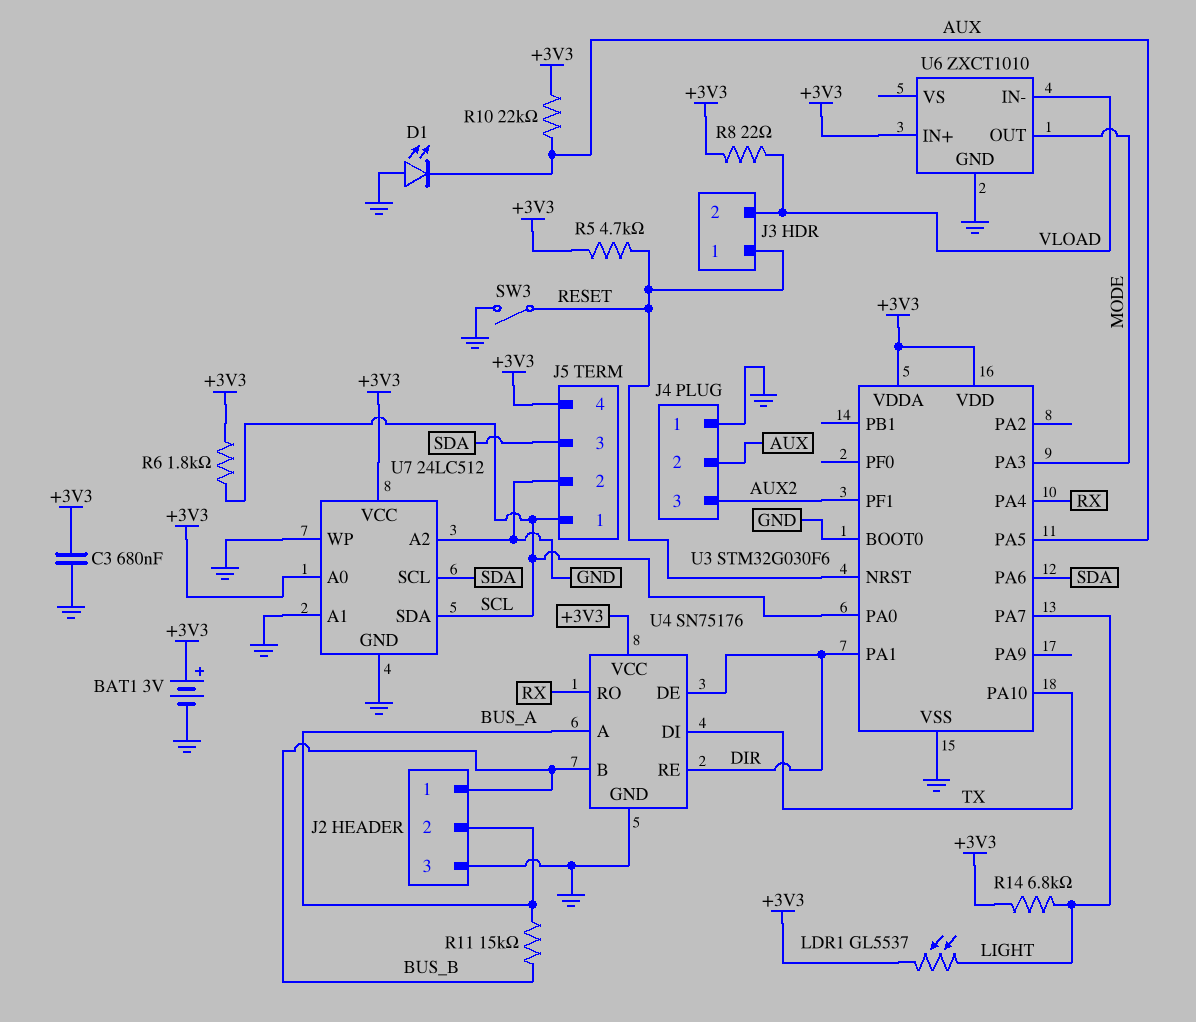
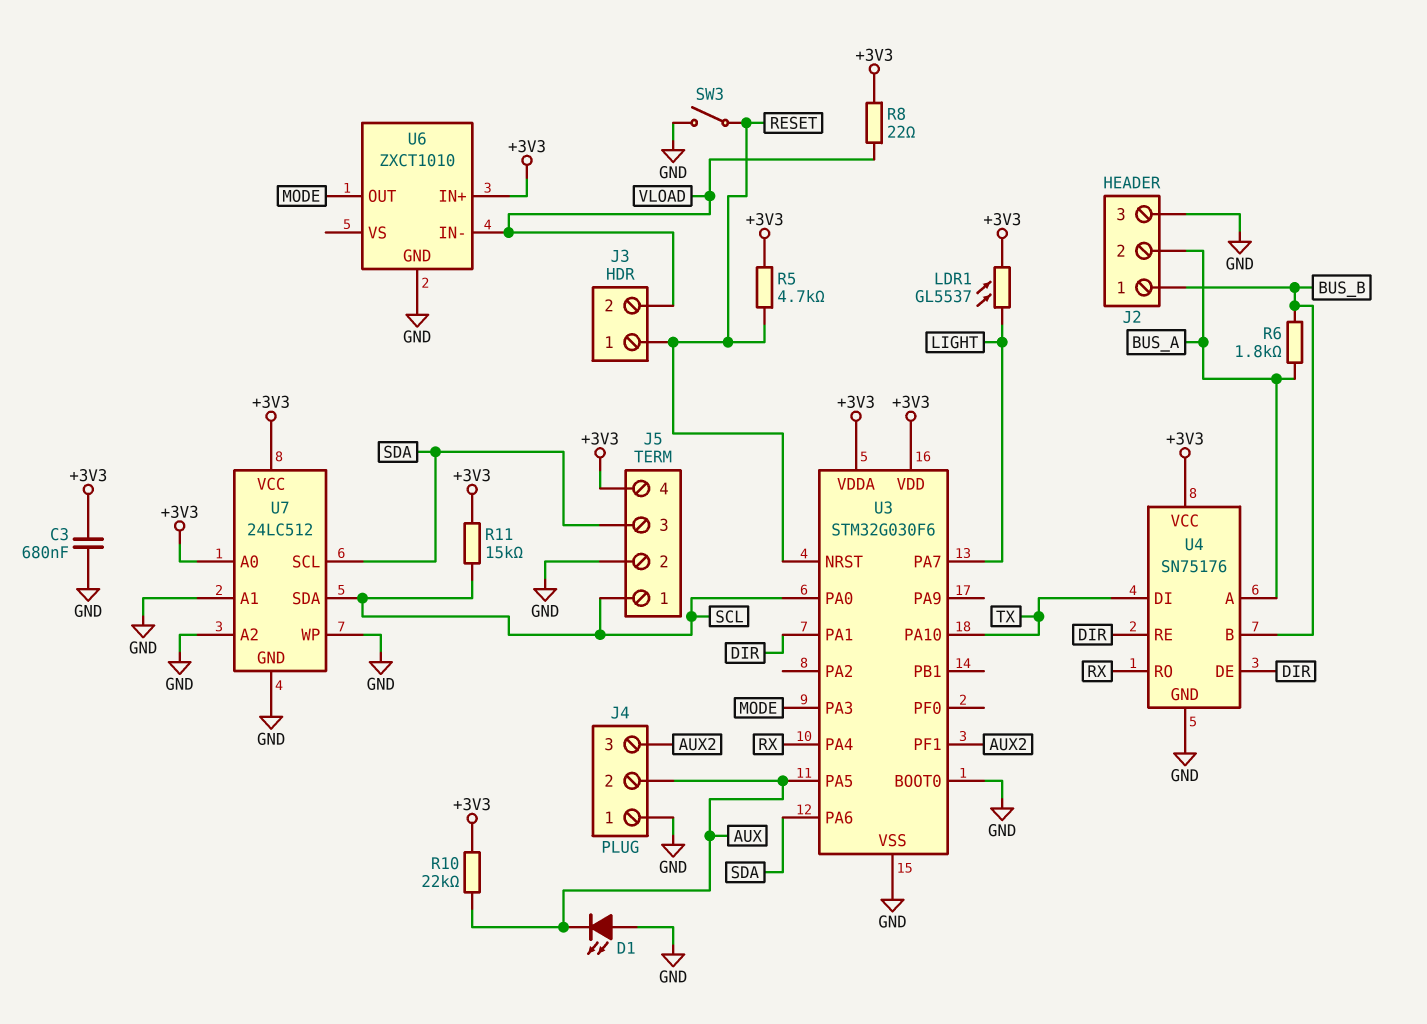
BAT1: 3V (plus +3V3, minus GND) -> none
R6: 1.8k (+3V3, SCL) -> 1.8k (BUS_A, BUS_B)
R11: 15k (BUS_A, BUS_B) -> 15k (+3V3, SCL)
R14: 6.8k (+3V3, LIGHT) -> none

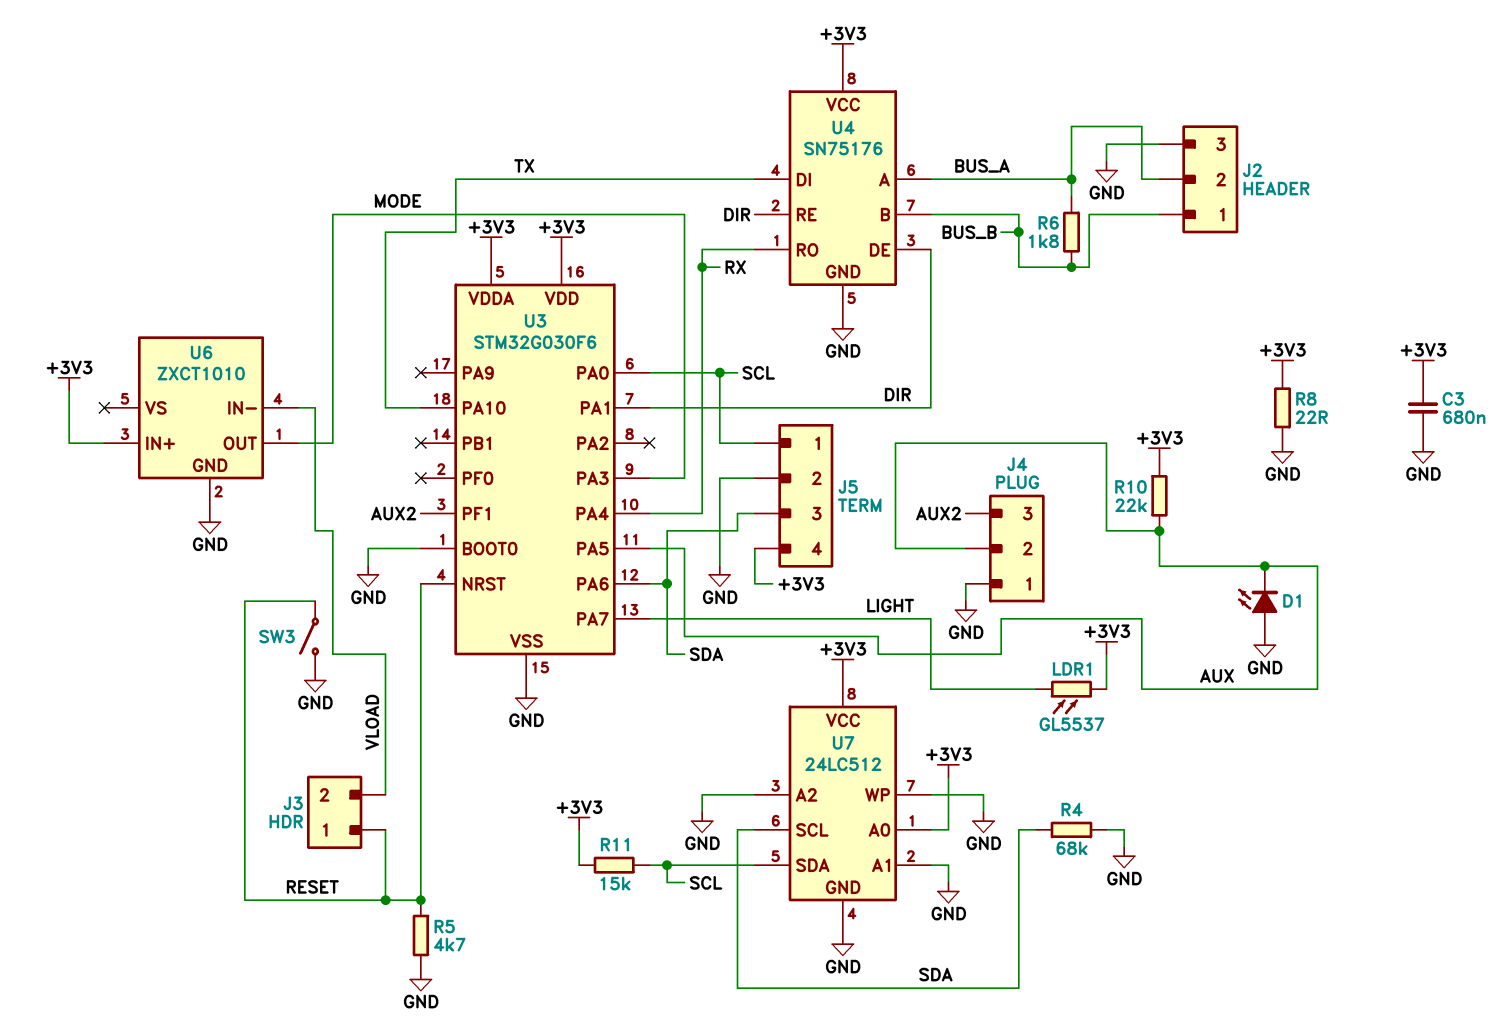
R4: none -> 68k (GND, SDA)
R5: 4.7k (+3V3, RESET) -> 4.7k (GND, RESET)
R8: 22 (+3V3, VLOAD) -> 22 (+3V3, GND)

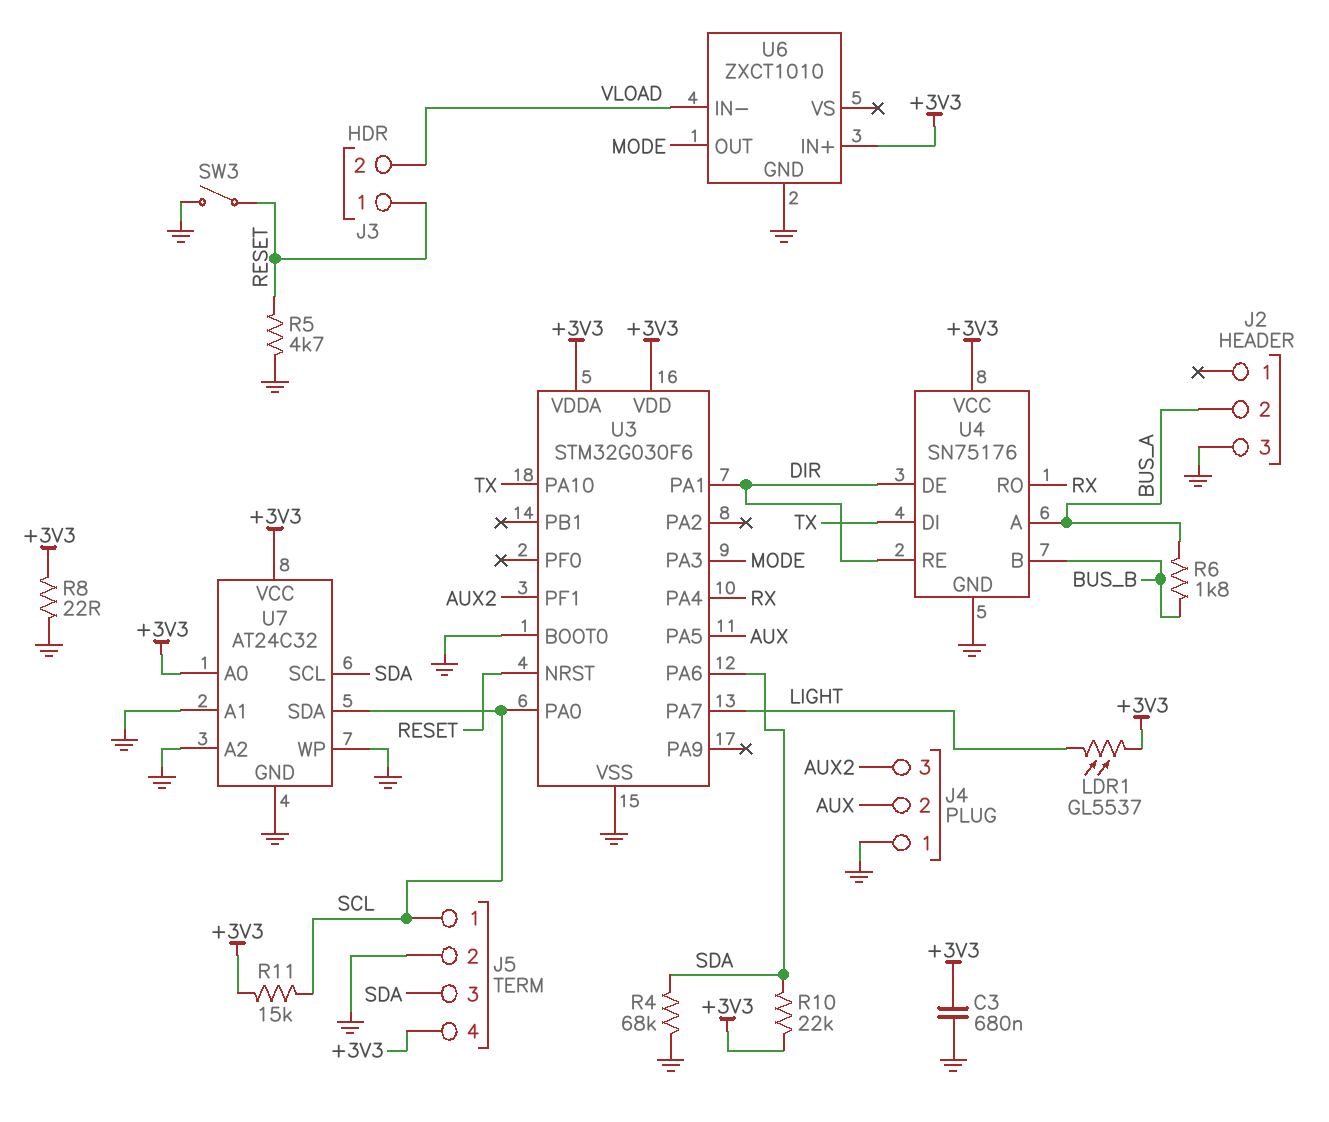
D1: LED (A GND, K AUX) -> none
J2 pin 1: BUS_B -> none
R10: 22k (+3V3, AUX) -> 22k (+3V3, SDA)
U7: 24LC512 -> AT24C32

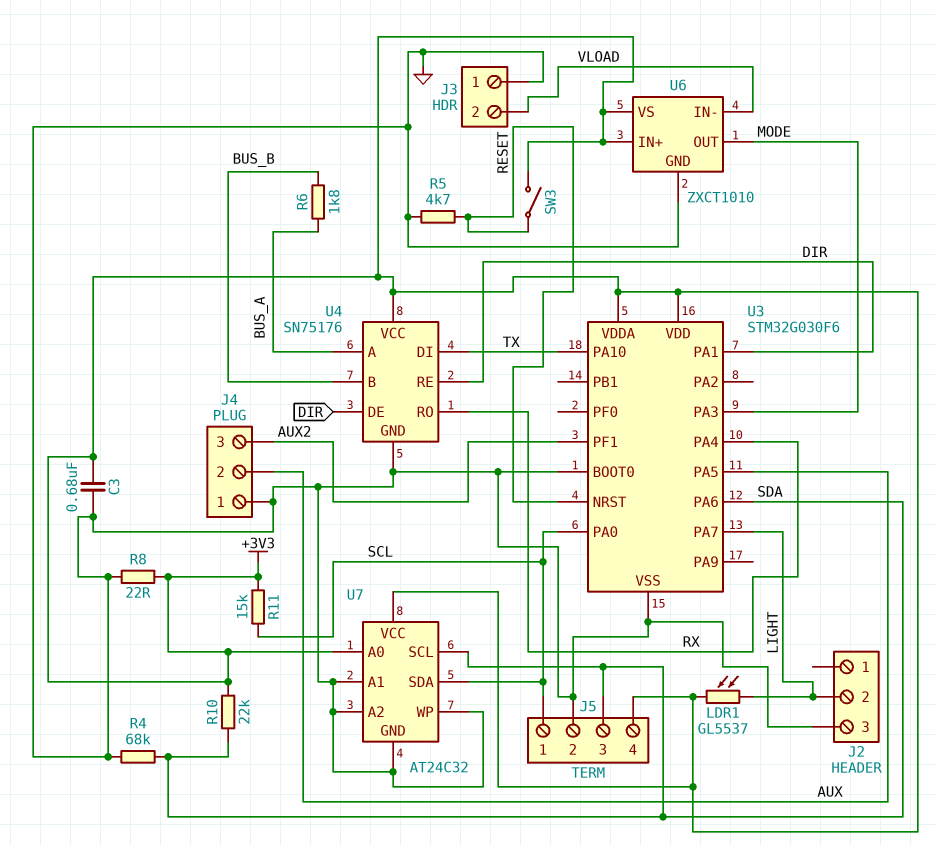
J2 pin 2: BUS_A -> LIGHT
J3 pin 1: RESET -> GND
SW3: switch (GND, RESET) -> switch (+3V3, RESET)
U6 pin VS: none -> +3V3

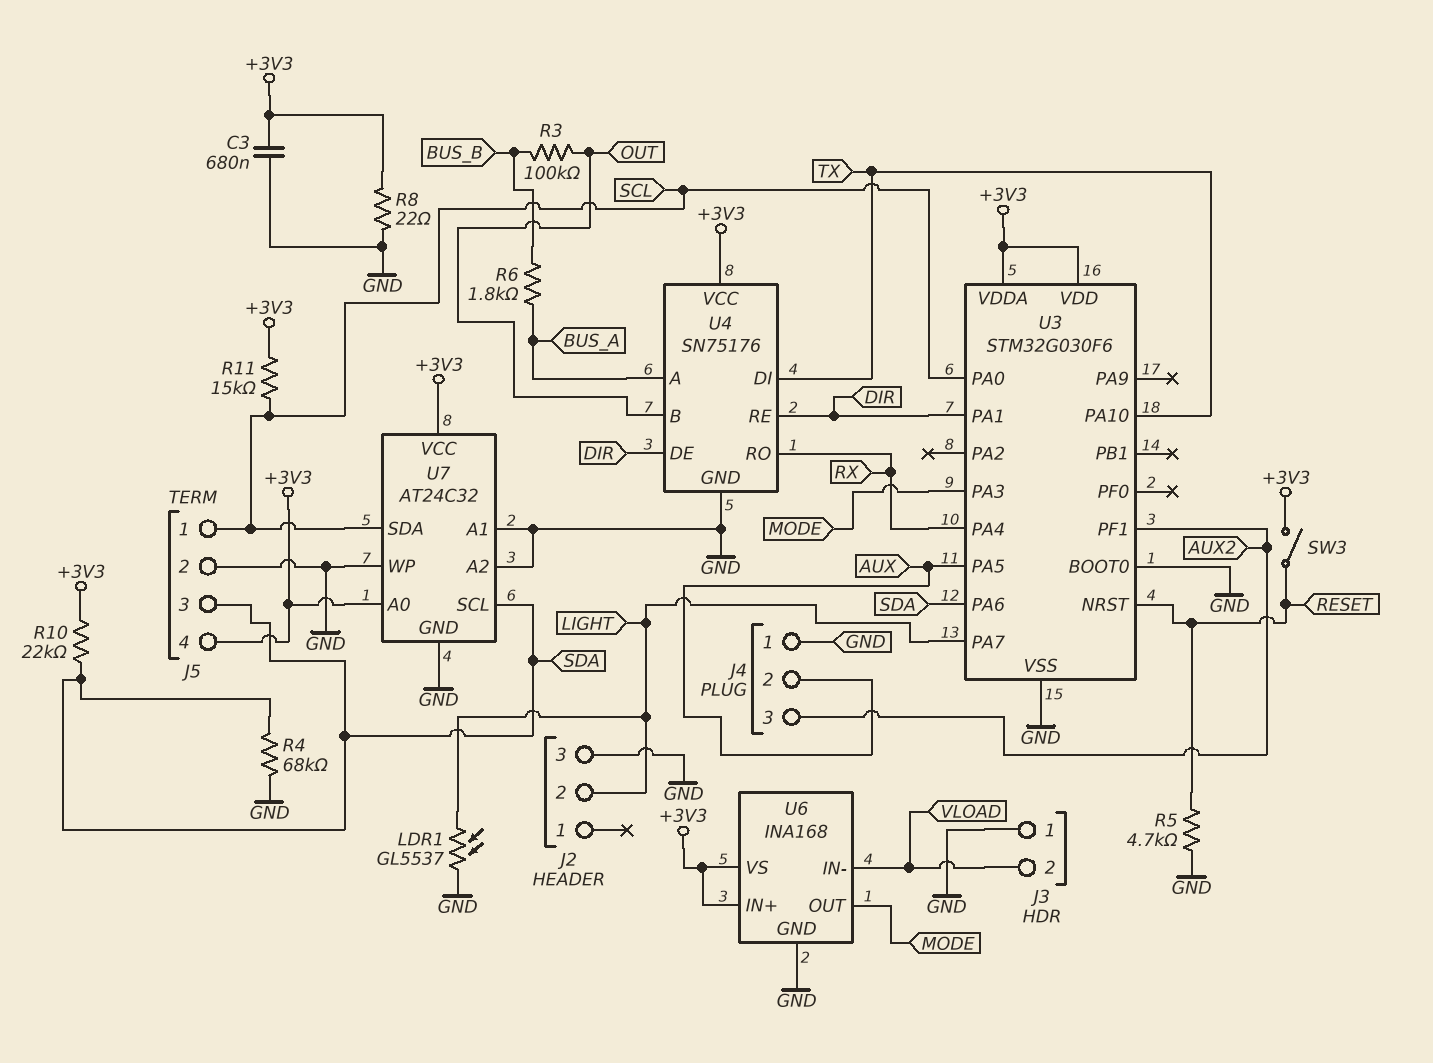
LDR1: GL5537 (+3V3, LIGHT) -> GL5537 (GND, LIGHT)
R3: none -> 100k (BUS_B, OUT)
U4 pin B: BUS_B -> OUT
U6: ZXCT1010 -> INA168

